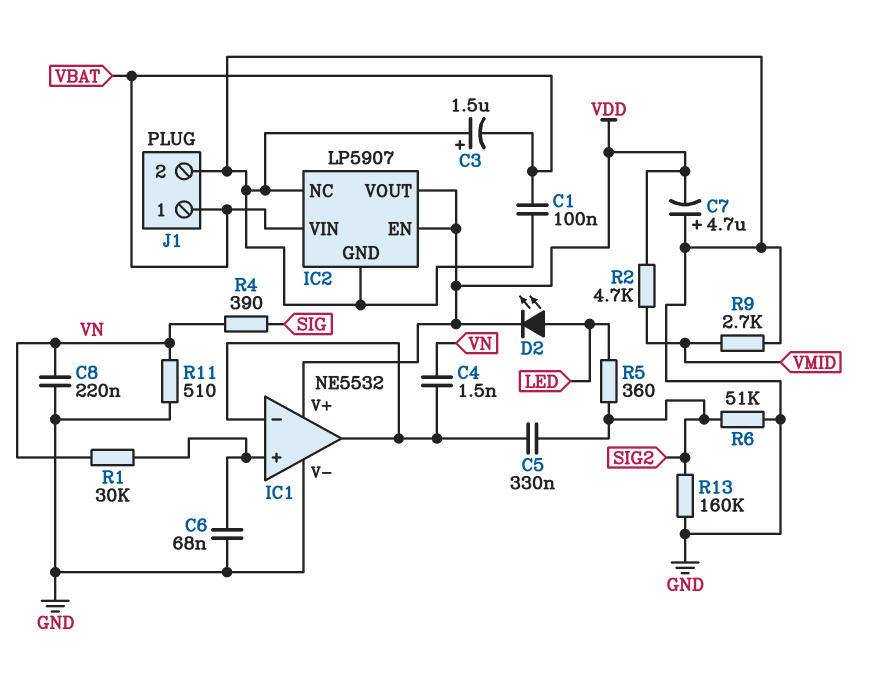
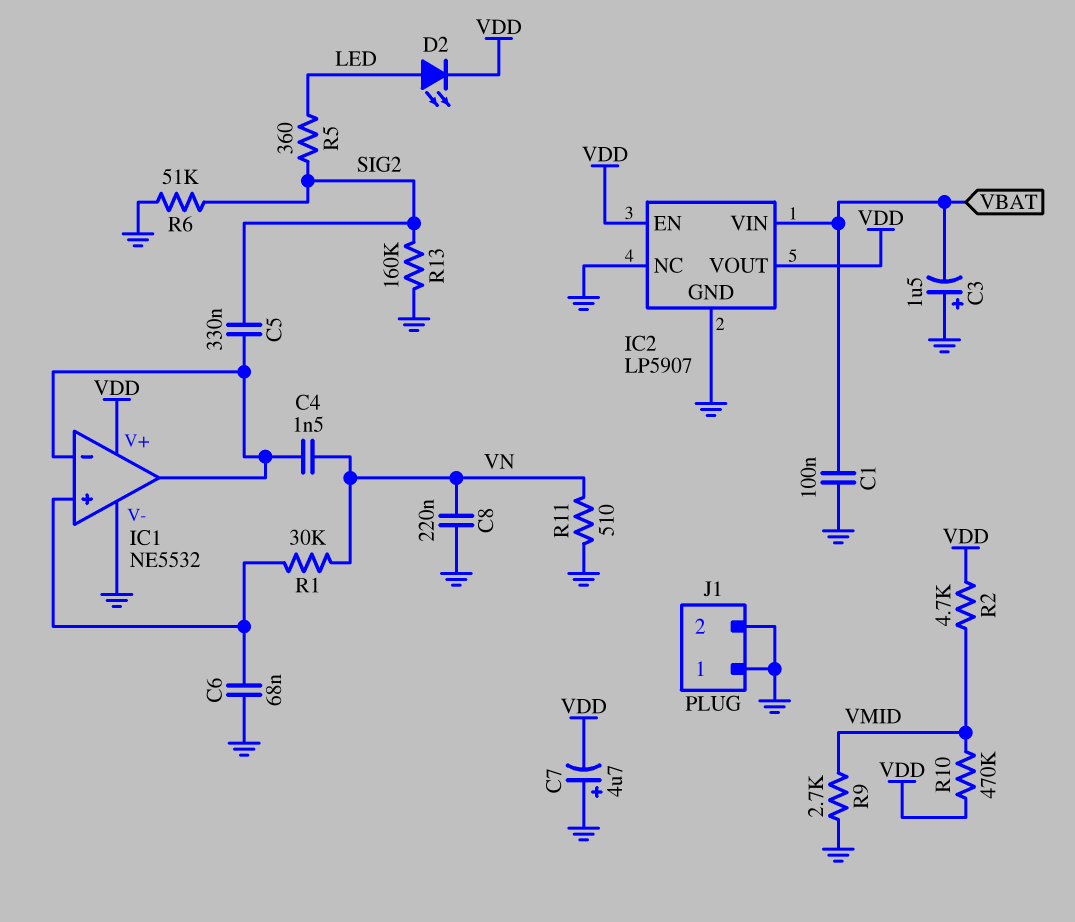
J1 pin 1: VBAT -> GND
R4: 390 (SIG, VN) -> none
R10: none -> 470k (VDD, VMID)

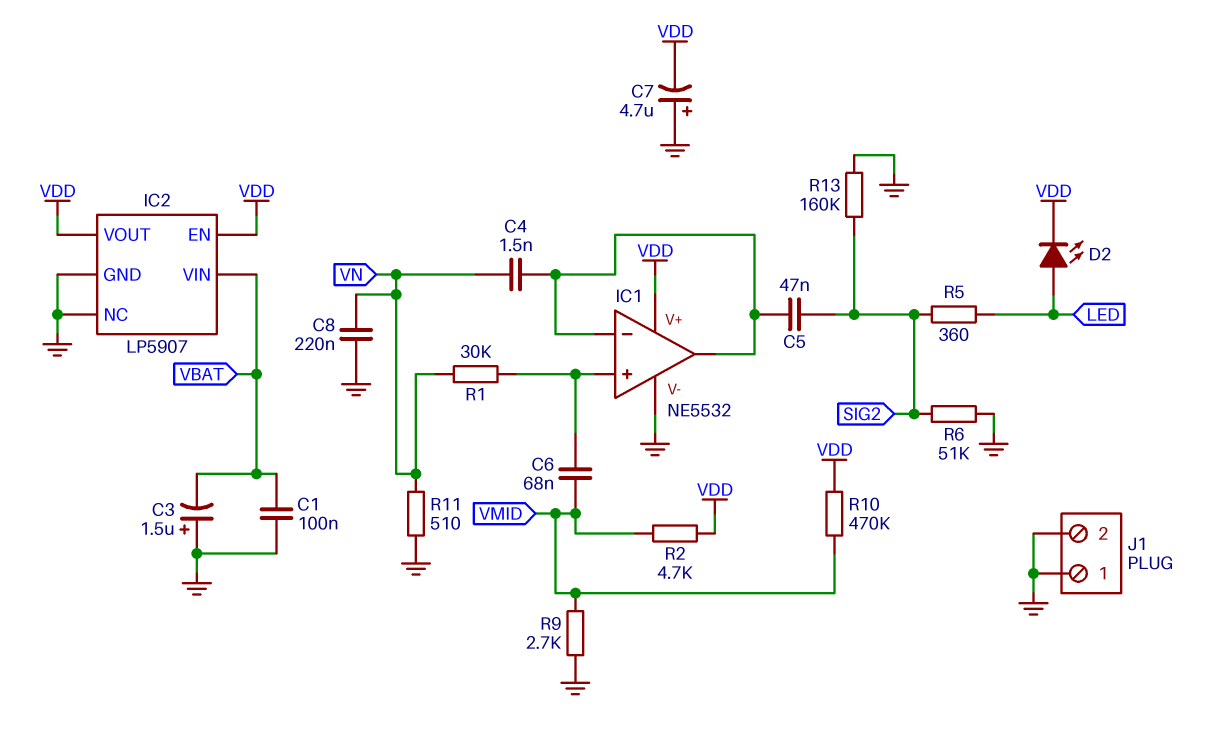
C5: 330nF (IC1/in-, SIG2) -> 47nF (IC1/in-, SIG2)
C6: 68nF (GND, IC1/in+) -> 68nF (IC1/in+, VMID)

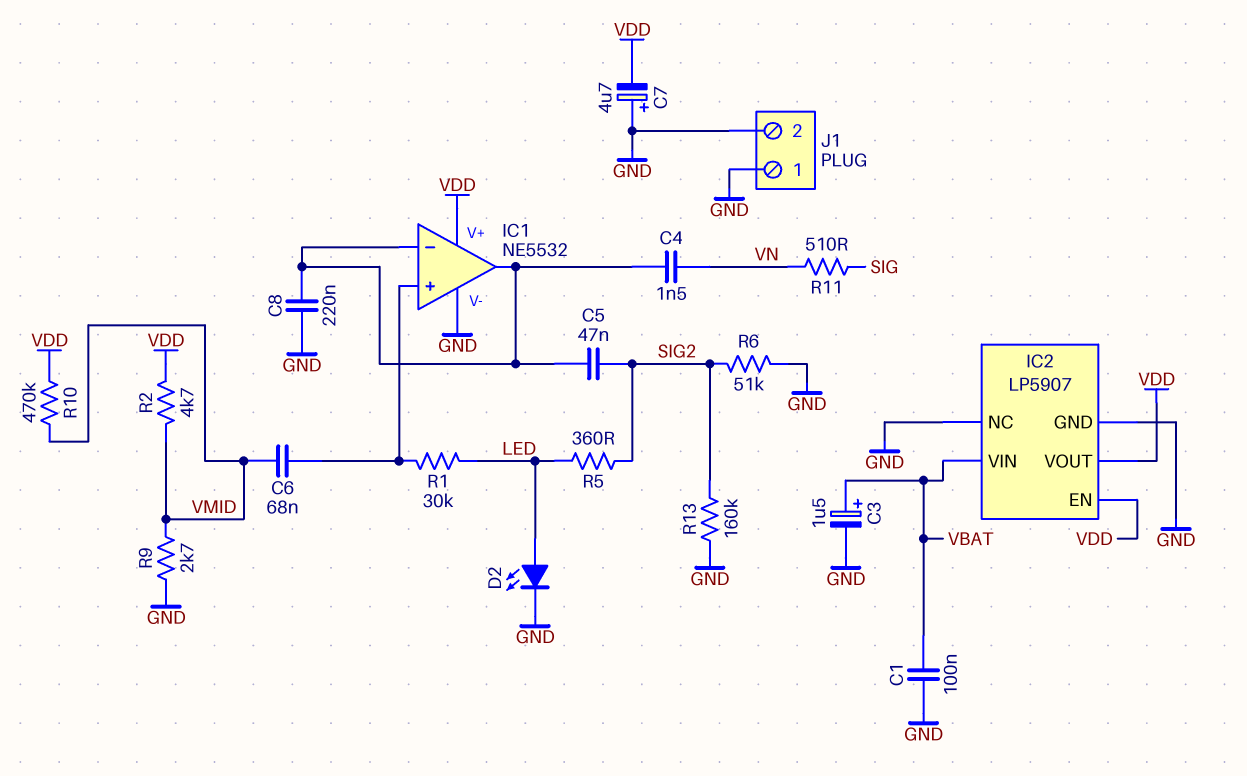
C3: 1.5uF (plus GND, minus VBAT) -> 1.5uF (plus VBAT, minus GND)
C8: 220nF (GND, VN) -> 220nF (GND, IC1/in-)
D2: LED (A LED, K VDD) -> LED (A LED, K GND)
R1: 30k (IC1/in+, VN) -> 30k (IC1/in+, LED)
R11: 510 (GND, VN) -> 510 (SIG, VN)

